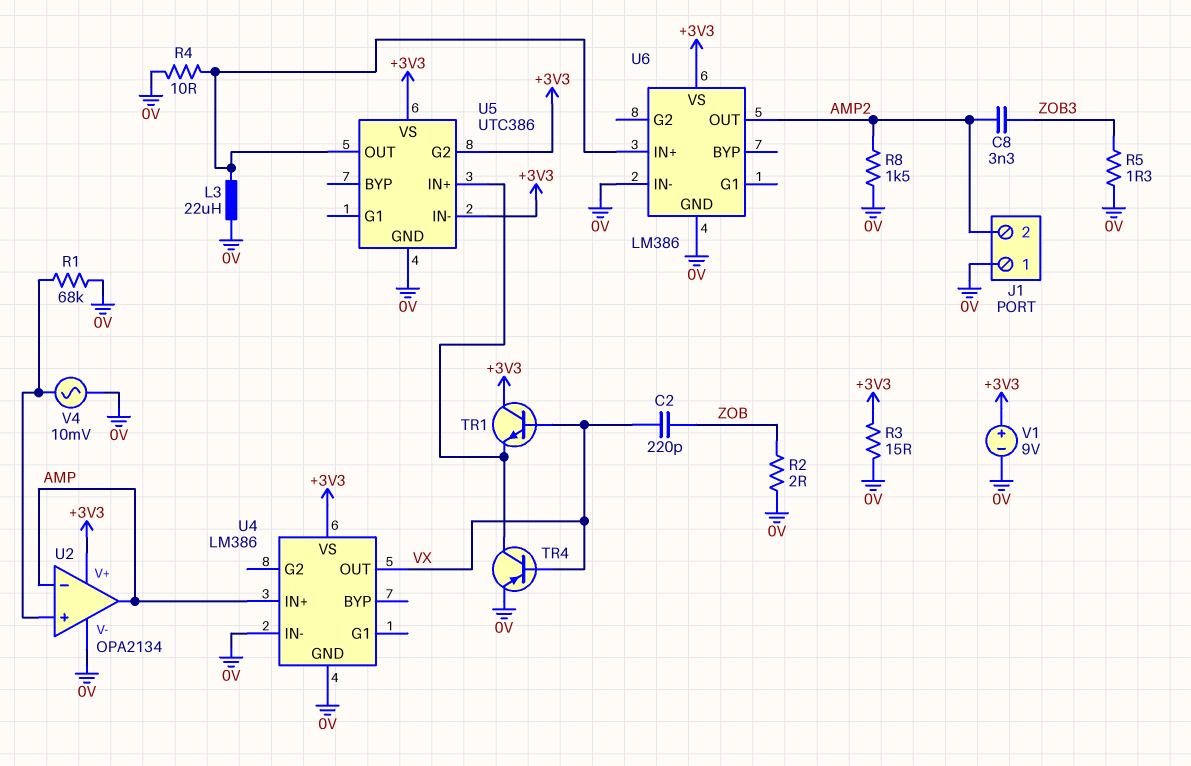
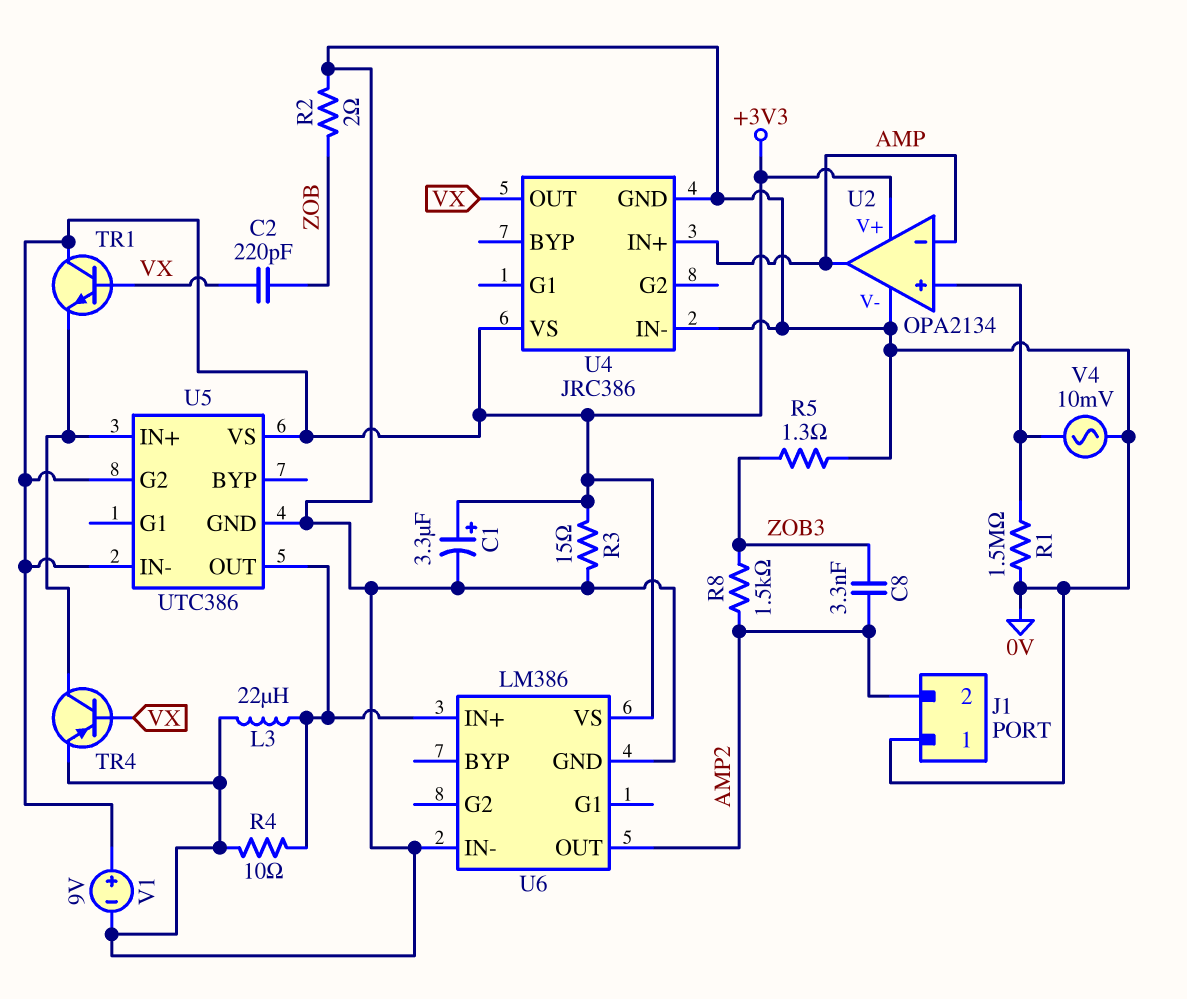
C1: none -> 3.3uF (plus +3V3, minus 0V)
R1: 68k (0V, U2/in+) -> 1.5M (0V, U2/in+)
R8: 1.5k (0V, AMP2) -> 1.5k (AMP2, ZOB3)
U4: LM386 -> JRC386

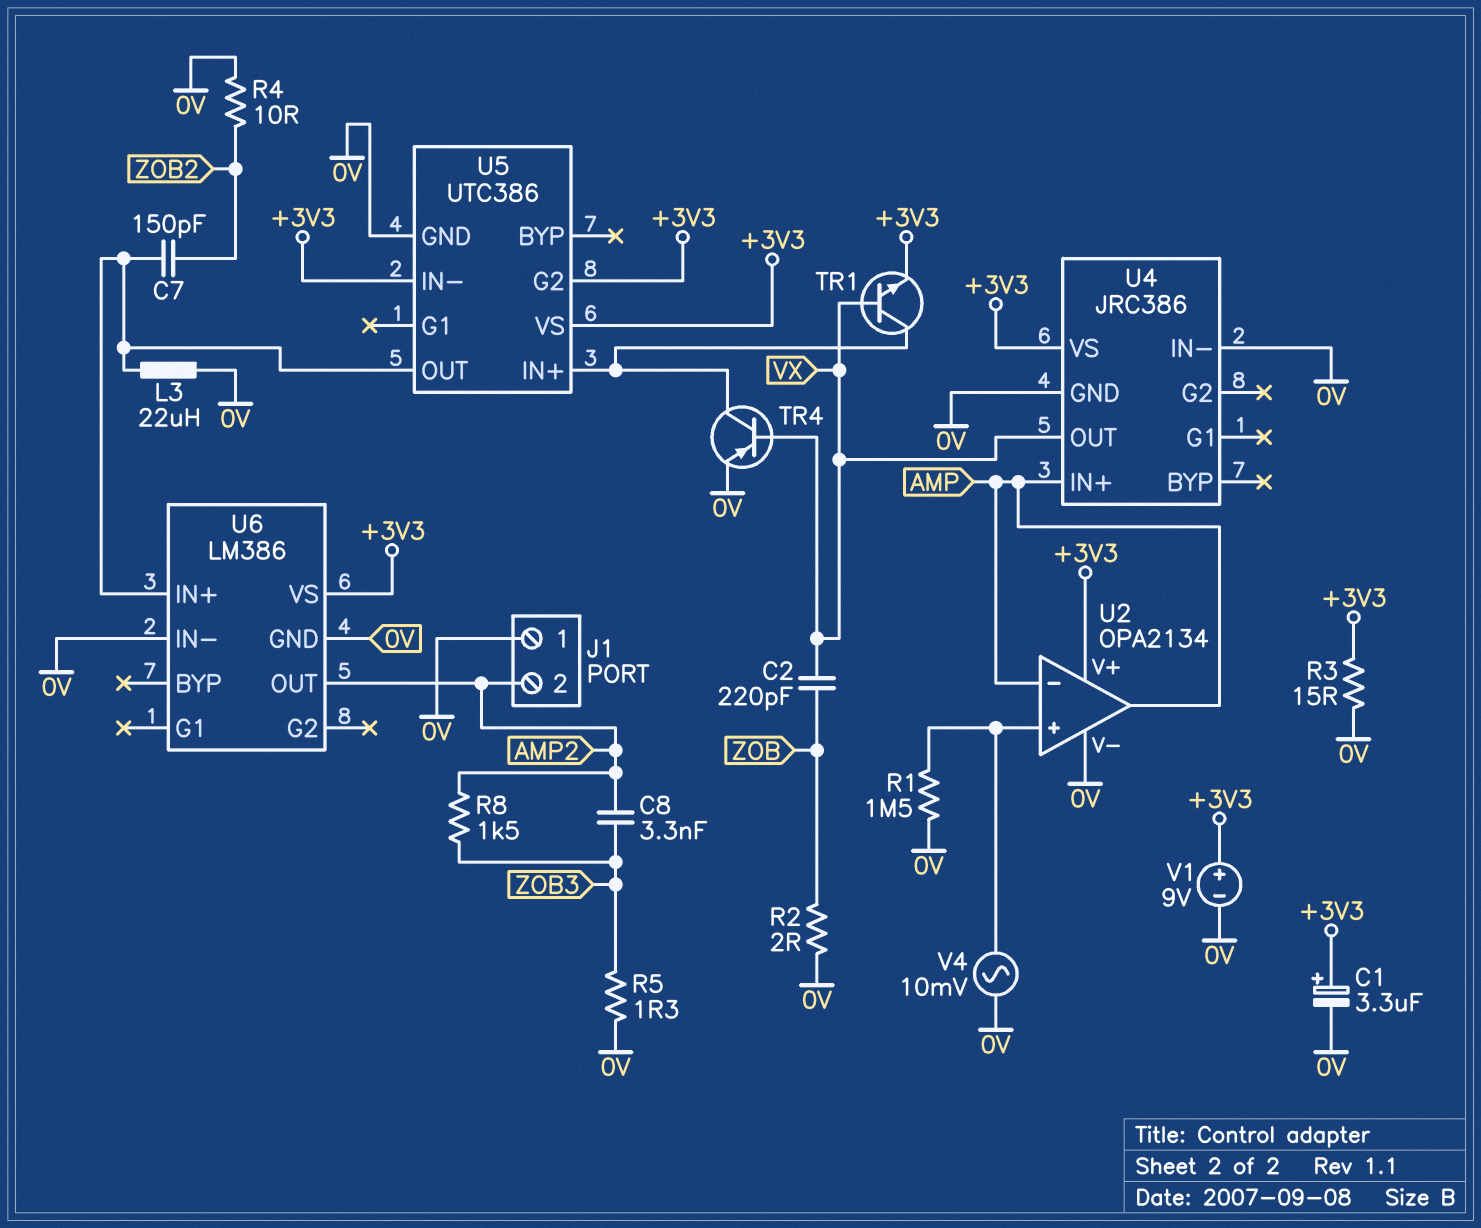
C7: none -> 150pF (U5/OUT, ZOB2)
R4: 10 (0V, U5/OUT) -> 10 (0V, ZOB2)
TR1: NPN (B VX, C +3V3, E U5/IN+) -> NPN (B VX, C U5/IN+, E +3V3)

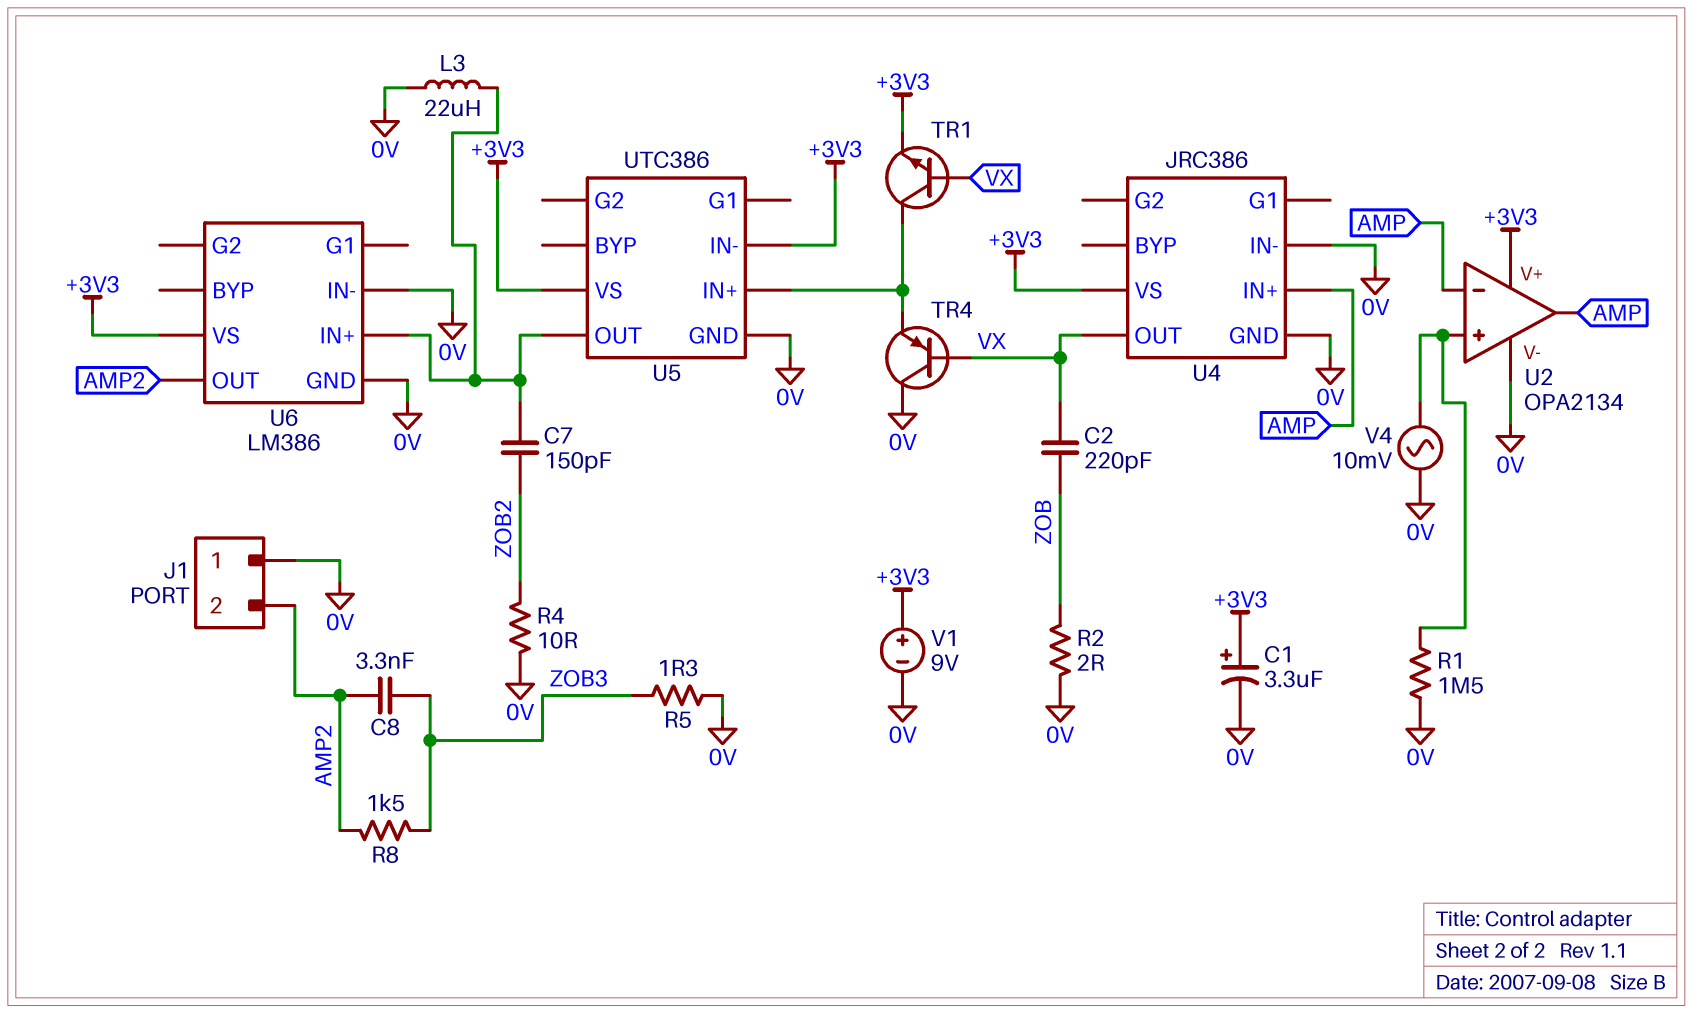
R3: 15 (+3V3, 0V) -> none
TR4: PNP (B VX, C U5/IN+, E 0V) -> PNP (B VX, C 0V, E U5/IN+)
U5 pin G2: +3V3 -> none

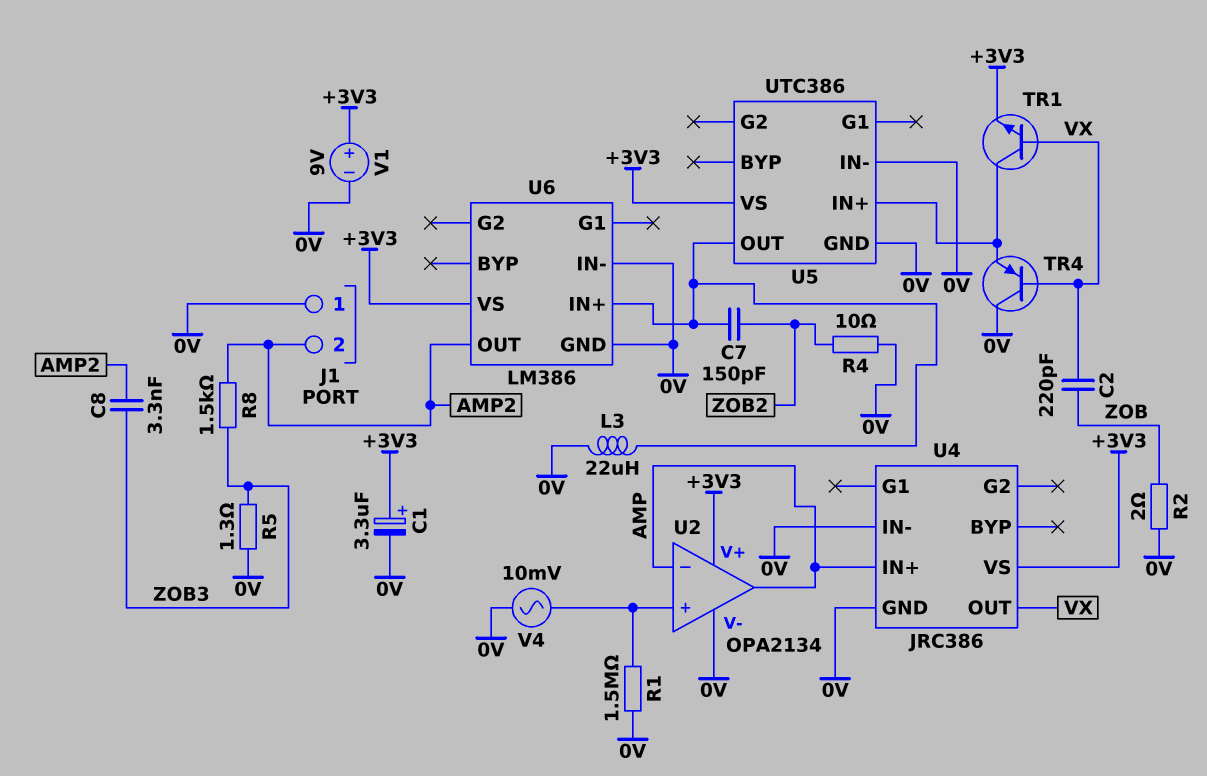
U5 pin IN-: +3V3 -> 0V

